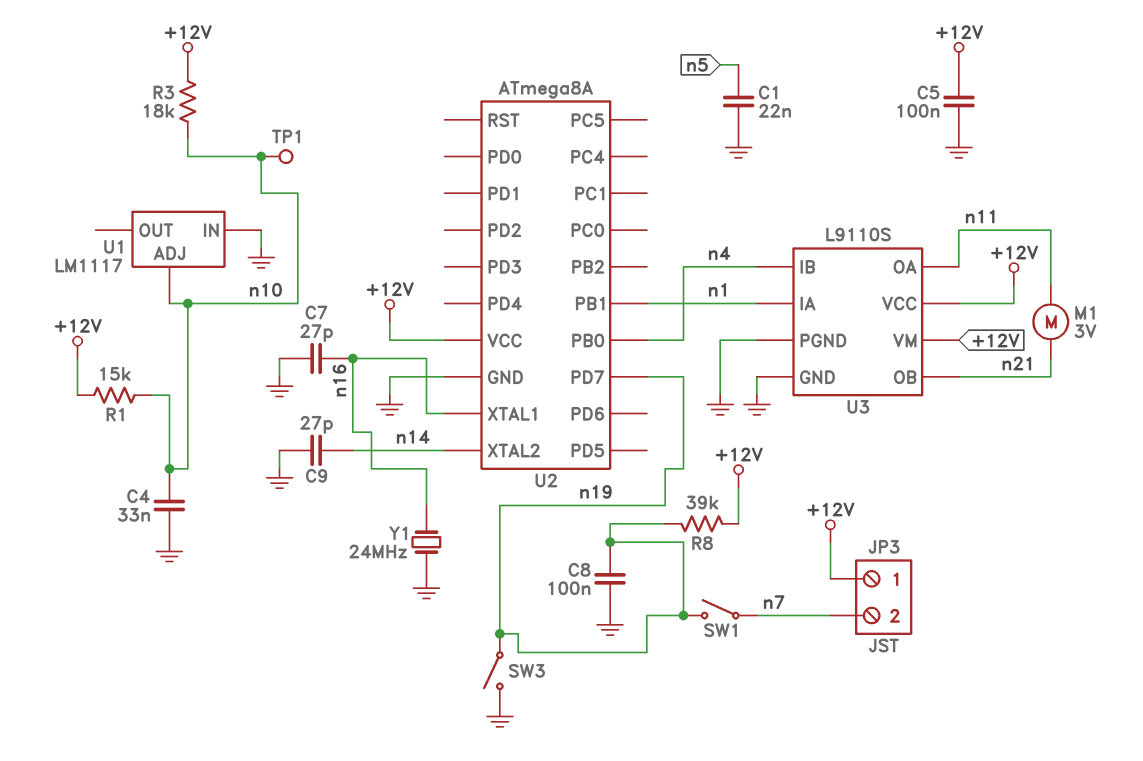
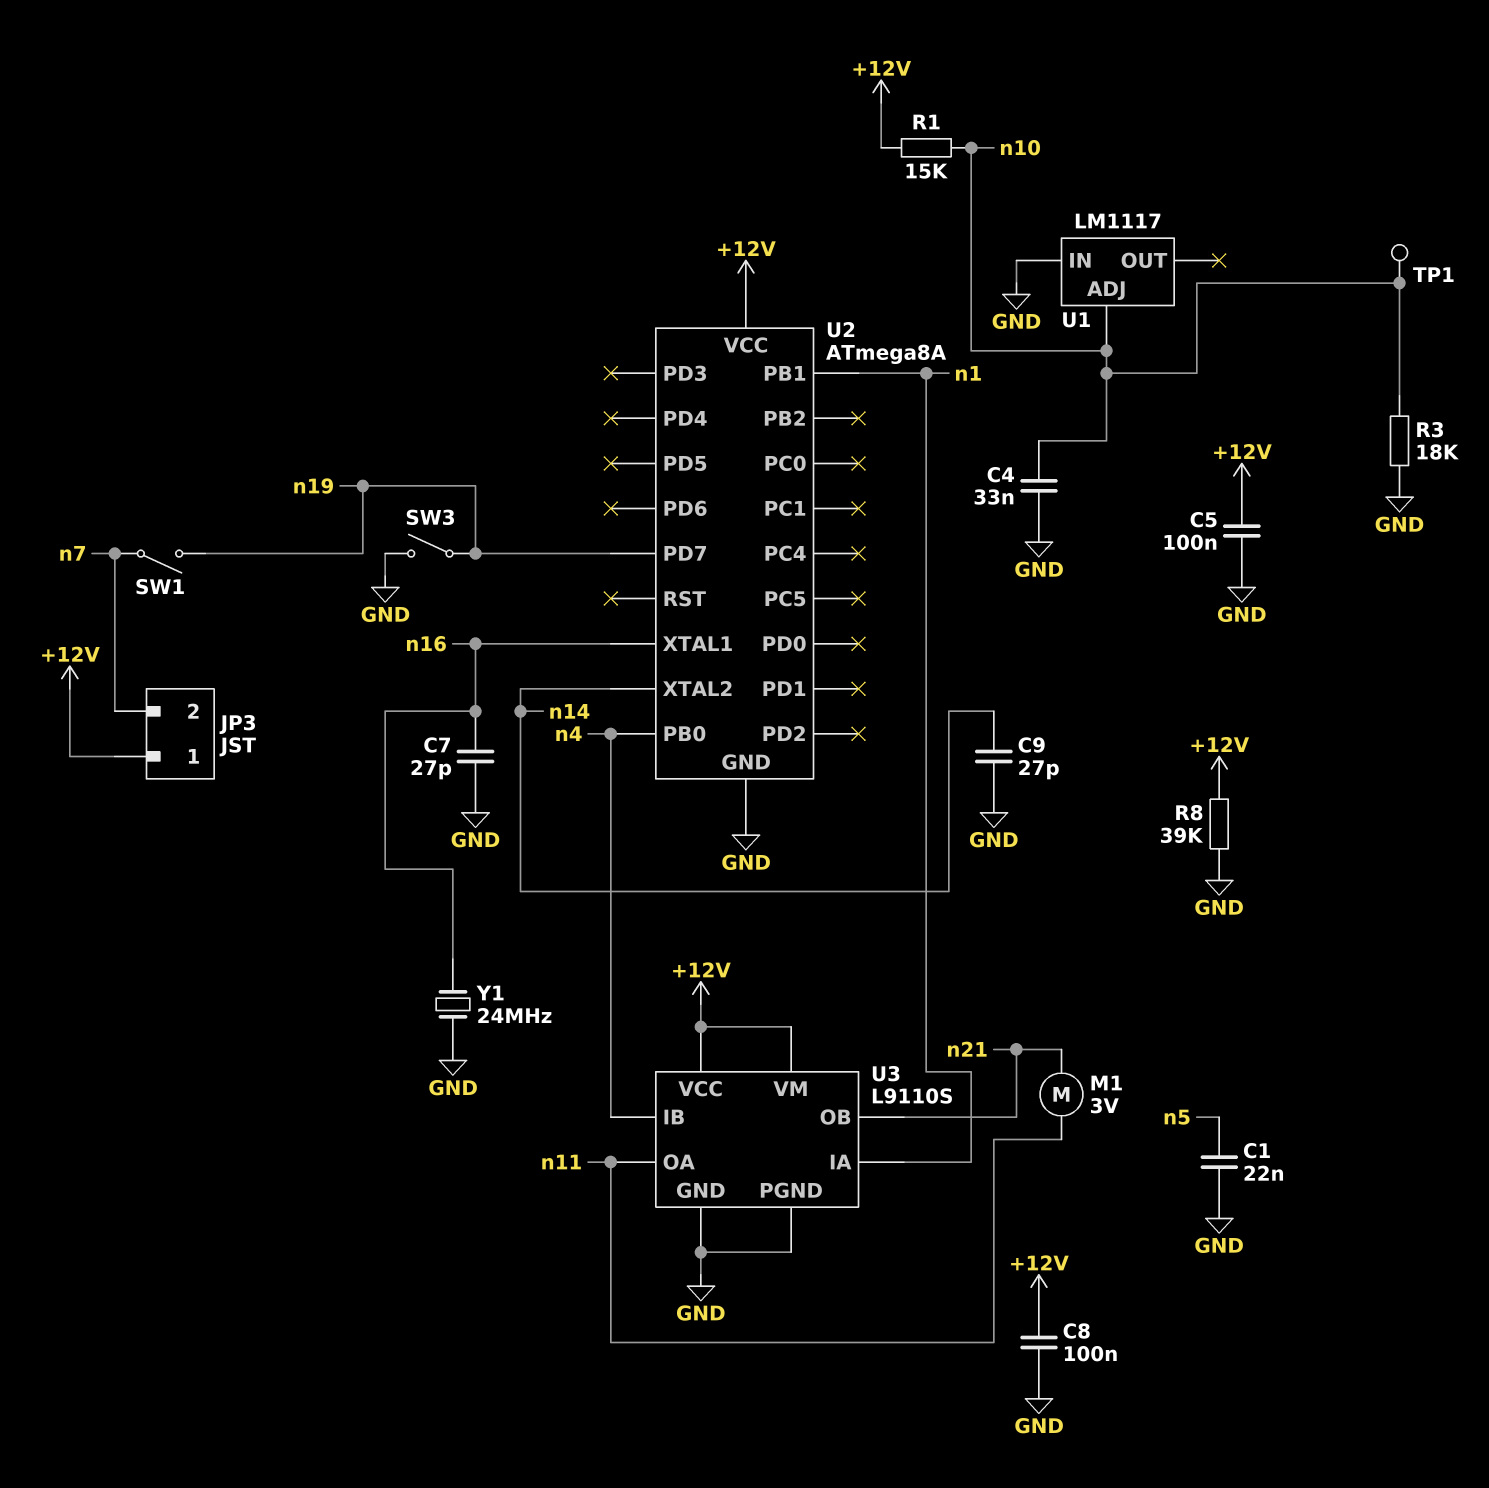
C8: 100nF (GND, n19) -> 100nF (+12V, GND)
R3: 18k (+12V, n10) -> 18k (GND, n10)
R8: 39k (+12V, n19) -> 39k (+12V, GND)

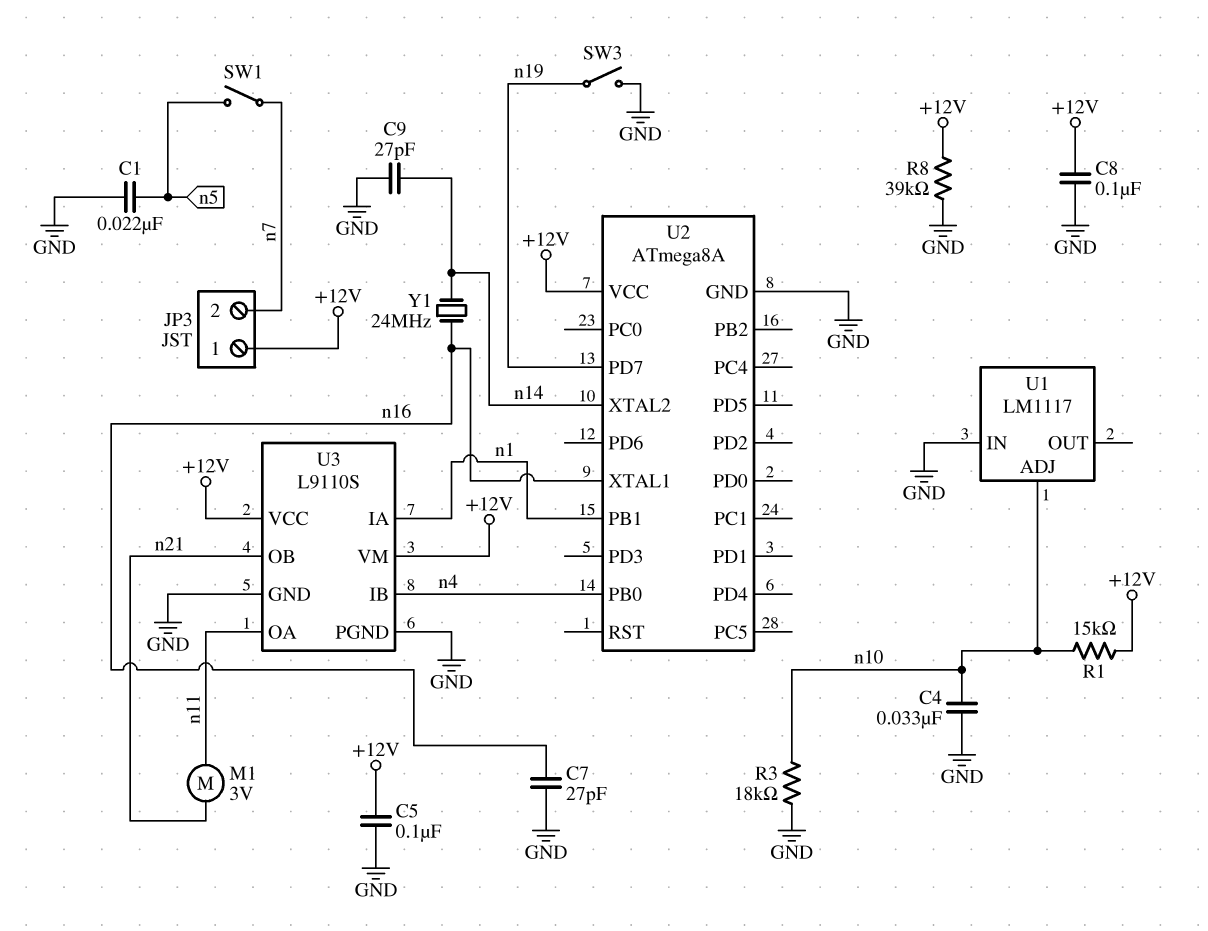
SW1: switch (n7, n19) -> switch (n5, n7)
TP1: test point (n10) -> none
Y1: 24MHz (GND, n16) -> 24MHz (n14, n16)

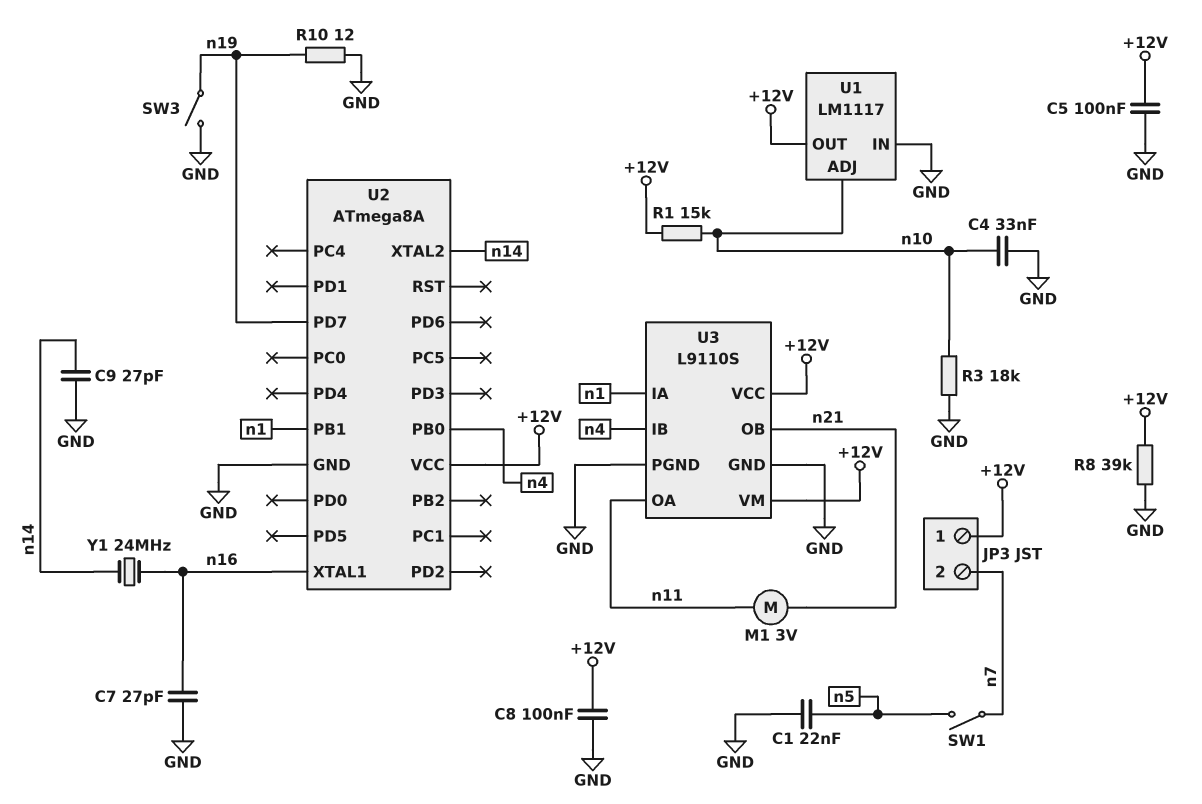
R10: none -> 12 (GND, n19)
U1 pin OUT: none -> +12V

